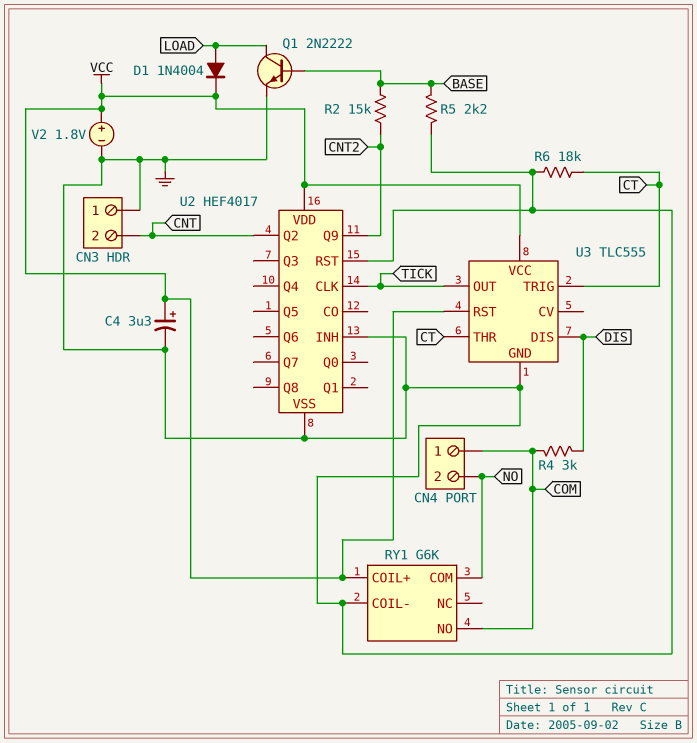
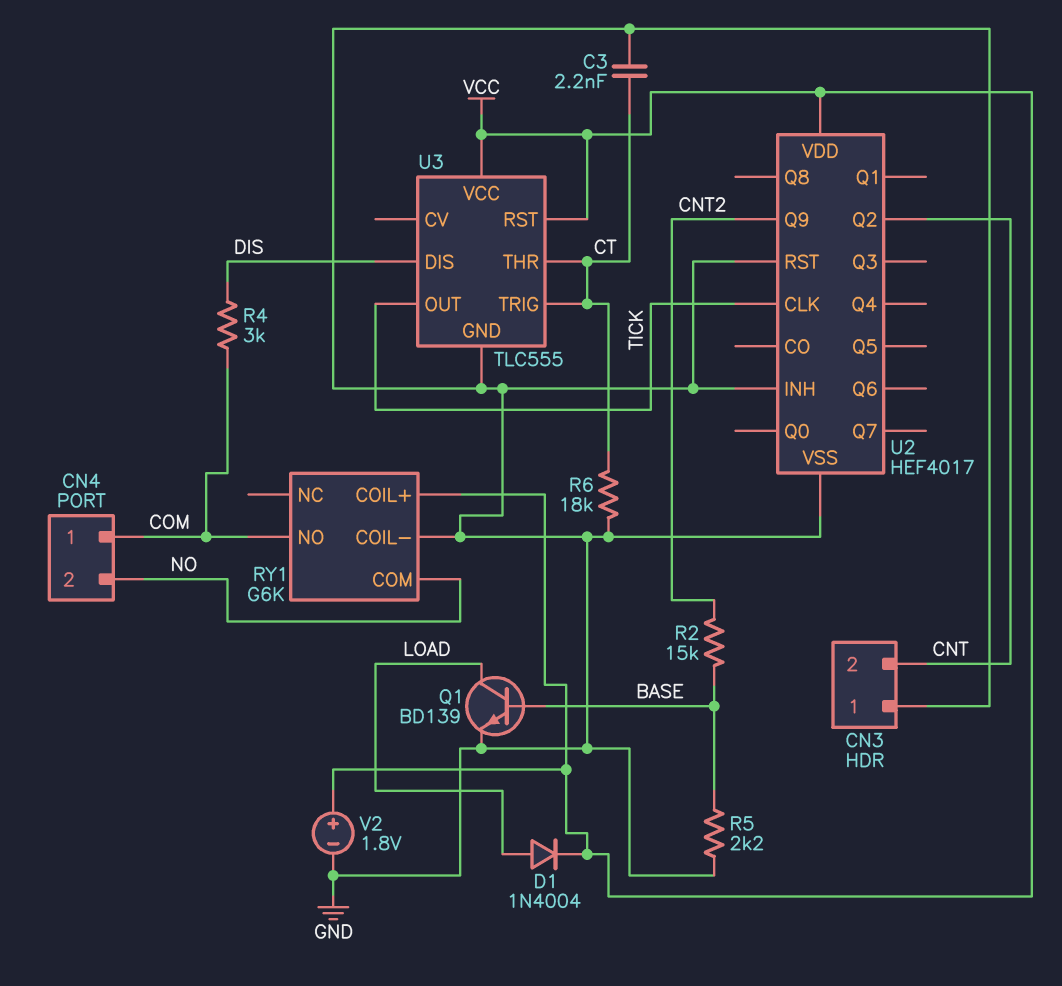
C3: none -> 2.2nF (CT, GND)
C4: 3.3uF (plus VCC, minus GND) -> none
Q1: NPN 2N2222 (B BASE, C LOAD, E GND) -> NPN BD139 (B BASE, C LOAD, E GND)

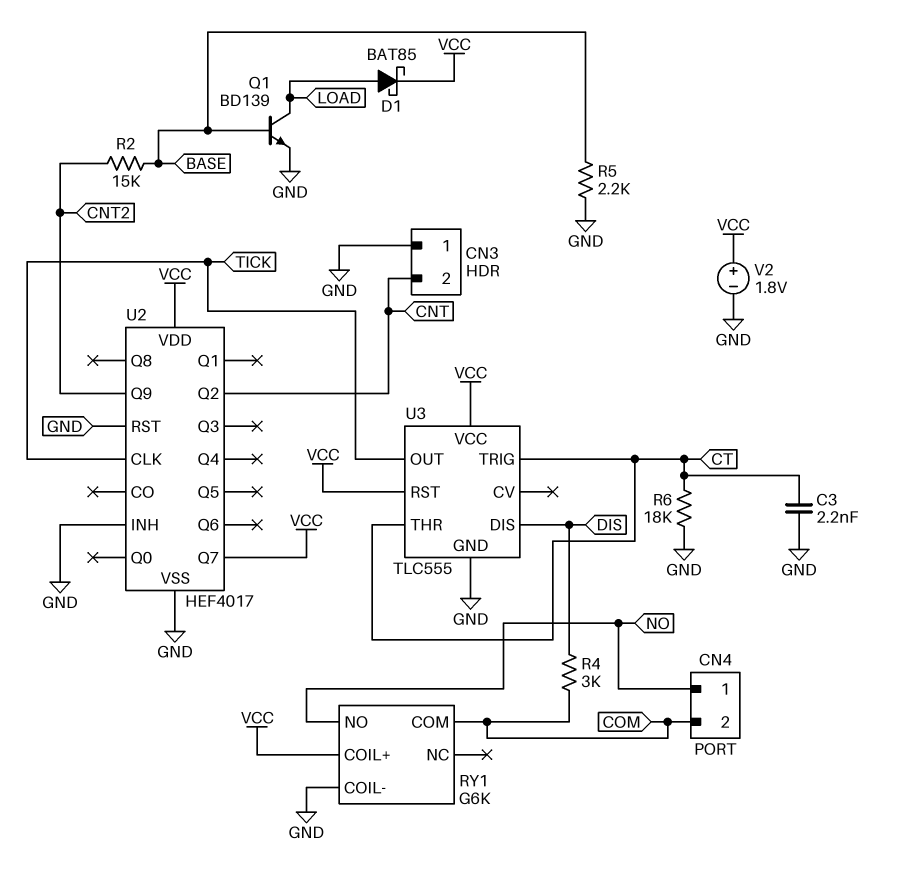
CN4 pin 1: COM -> NO
CN4 pin 2: NO -> COM
D1: diode 1N4004 (A LOAD, K VCC) -> schottky BAT85 (A LOAD, K VCC)
RY1 pin COM: NO -> COM
RY1 pin NO: COM -> NO
U2 pin Q7: none -> VCC

